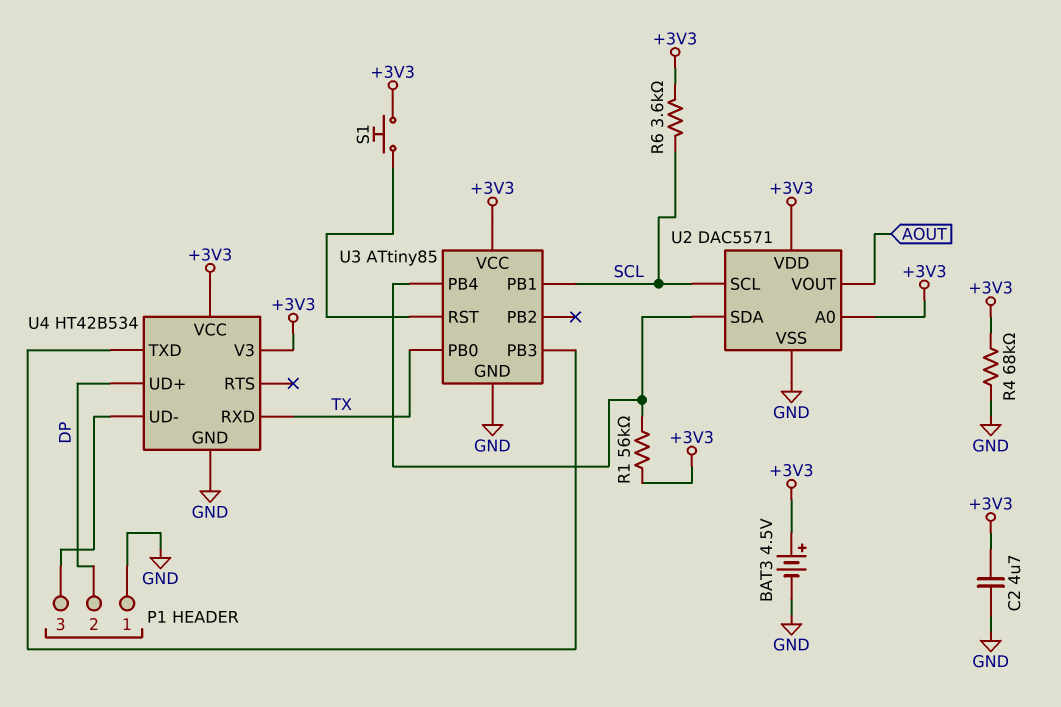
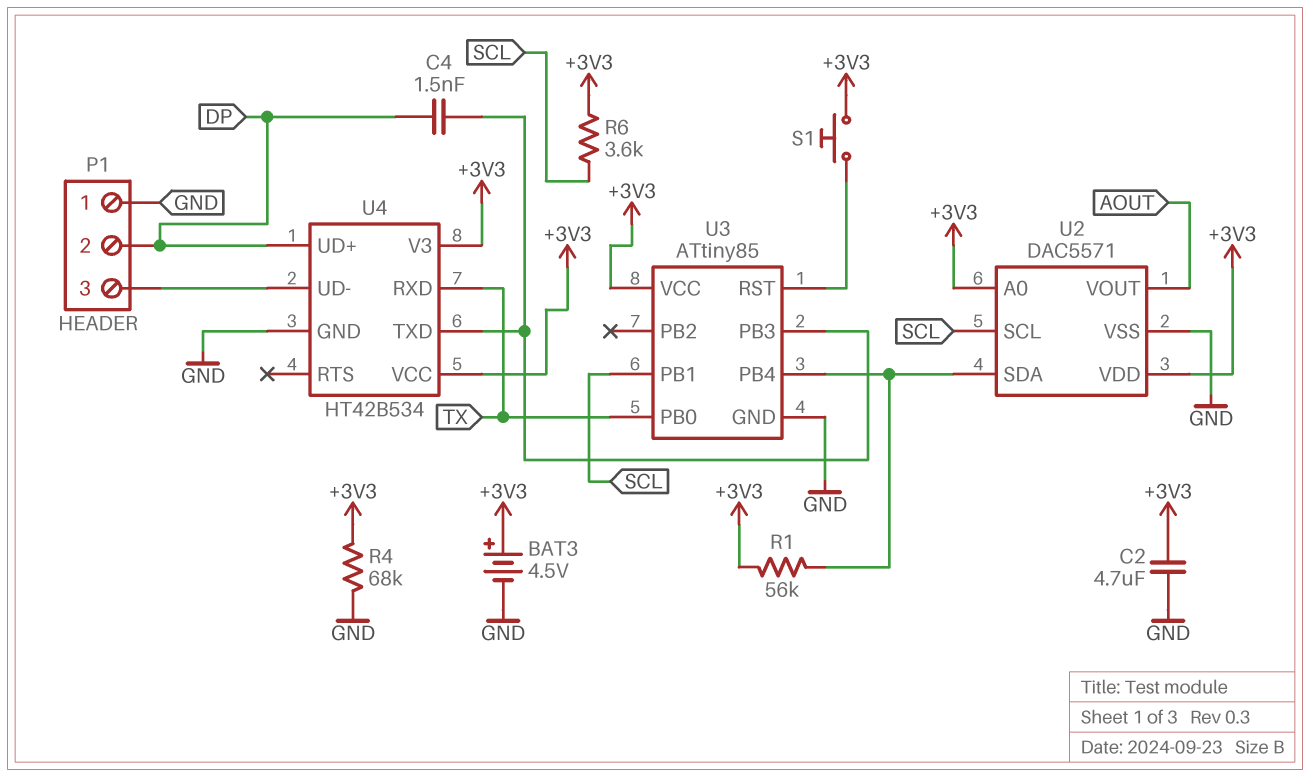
C4: none -> 1.5nF (DP, U3/PB3)

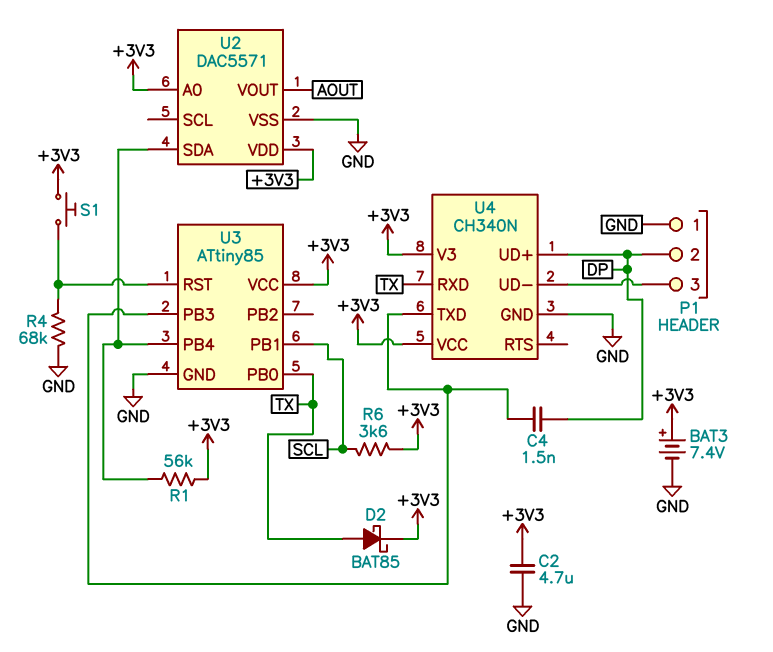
BAT3: 4.5V (plus +3V3, minus GND) -> 7.4V (plus +3V3, minus GND)
D2: none -> schottky BAT85 (A TX, K +3V3)
R4: 68k (+3V3, GND) -> 68k (GND, U3/RST)
U2 pin SCL: SCL -> none
U4: HT42B534 -> CH340N

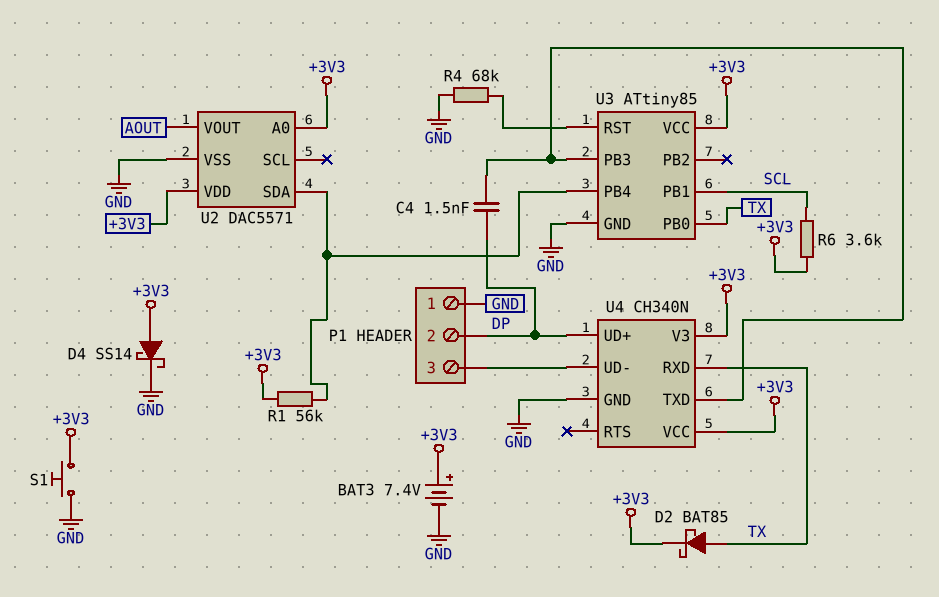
C2: 4.7uF (+3V3, GND) -> none
D4: none -> schottky SS14 (A +3V3, K GND)
S1: button (+3V3, U3/RST) -> button (+3V3, GND)

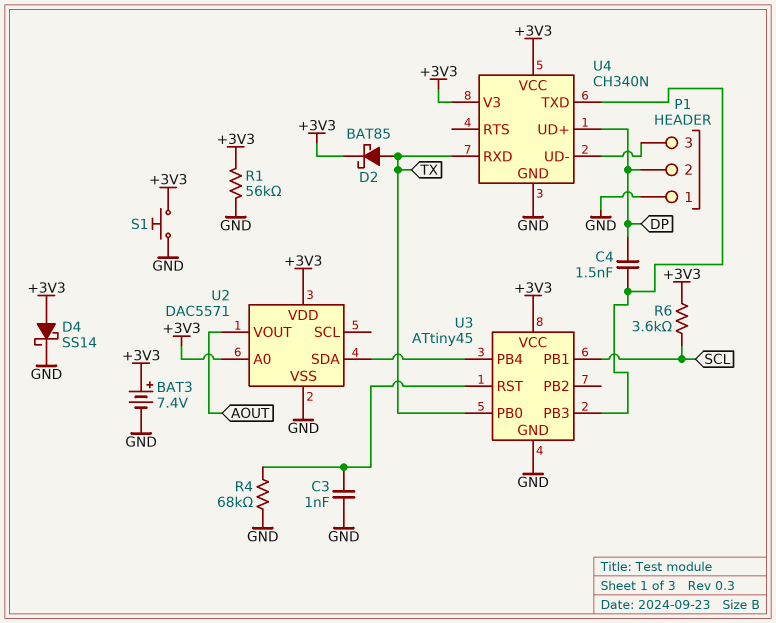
C3: none -> 1nF (GND, U3/RST)
R1: 56k (+3V3, U2/SDA) -> 56k (+3V3, GND)
U3: ATtiny85 -> ATtiny45

